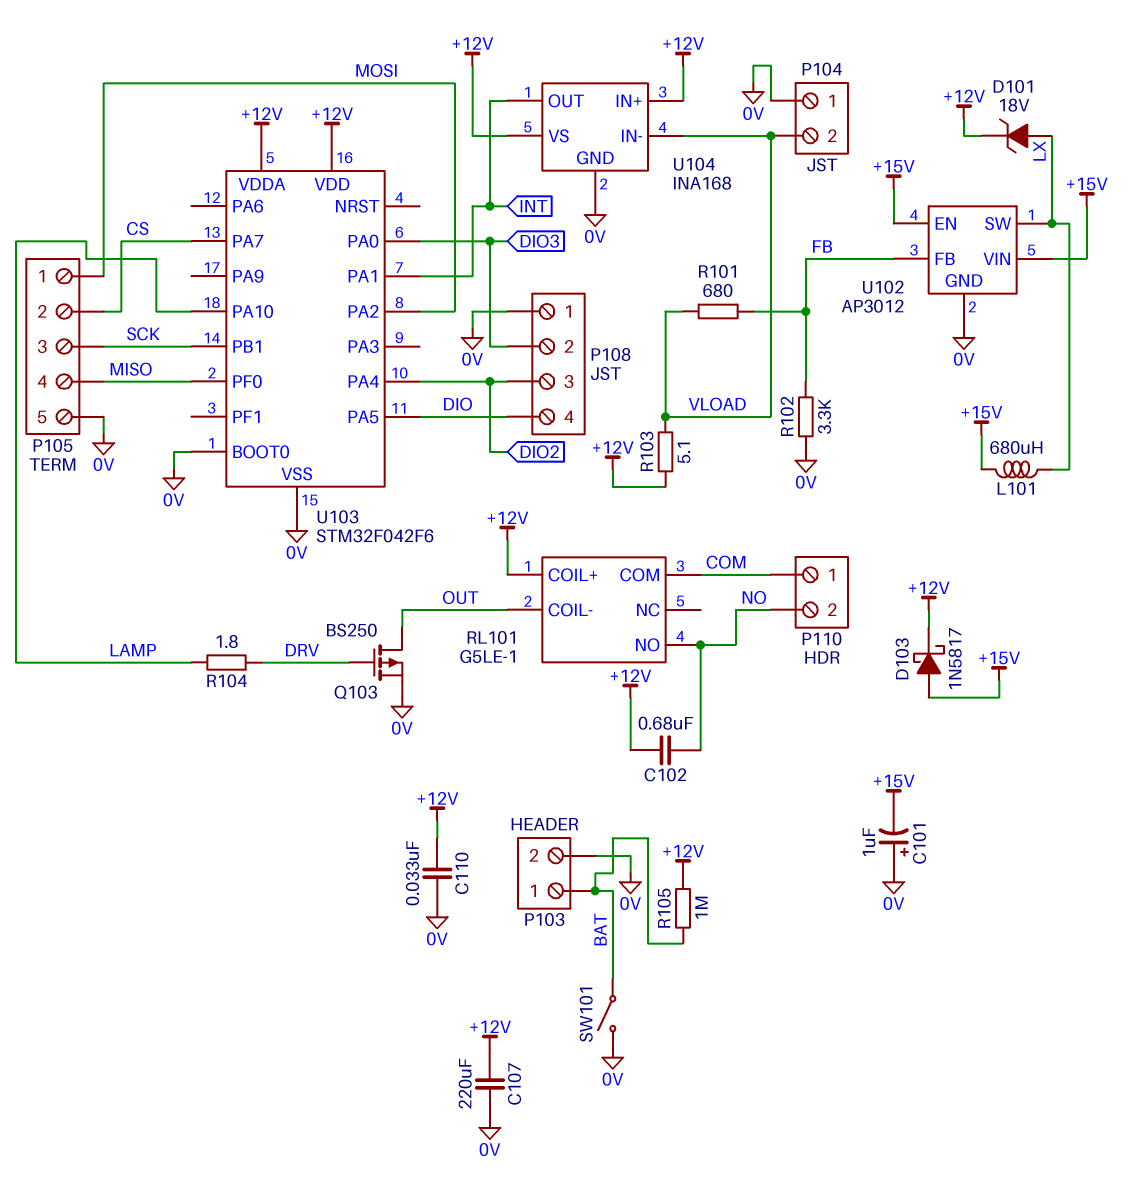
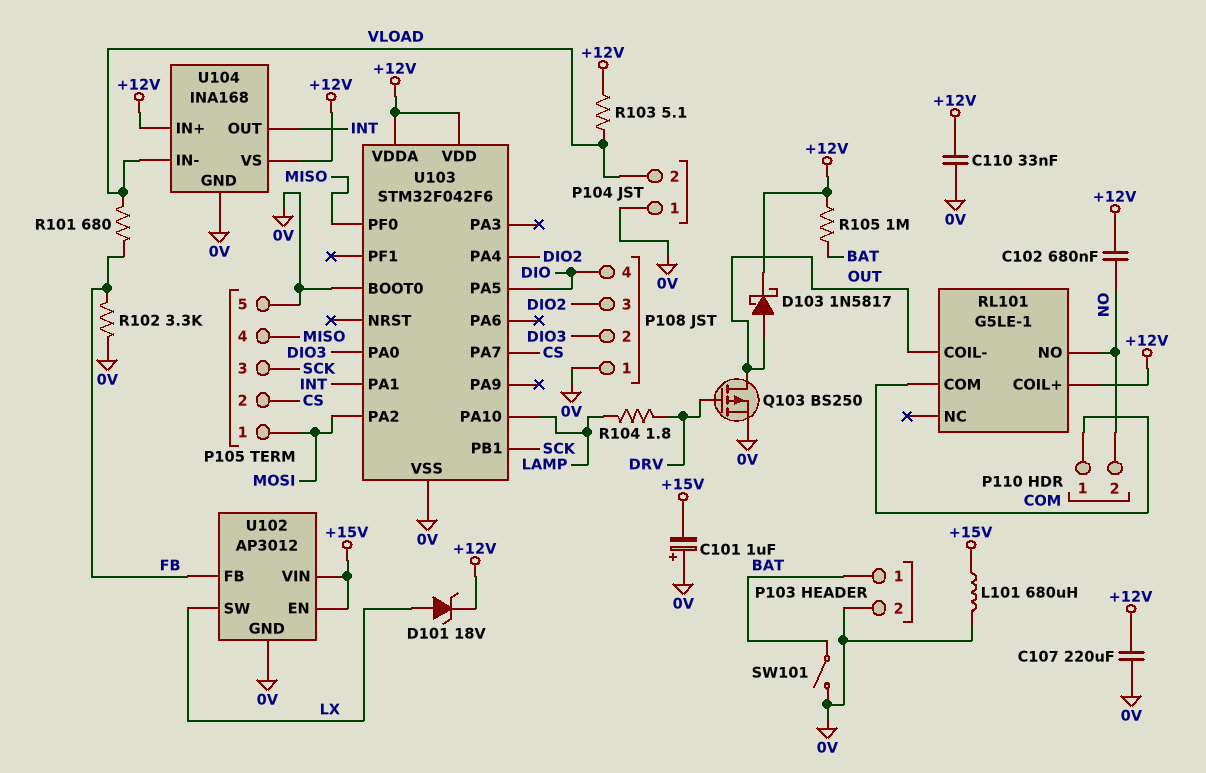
D103: schottky 1N5817 (A +15V, K +12V) -> schottky 1N5817 (A OUT, K +12V)
L101: 680uH (+15V, LX) -> 680uH (+15V, 0V)

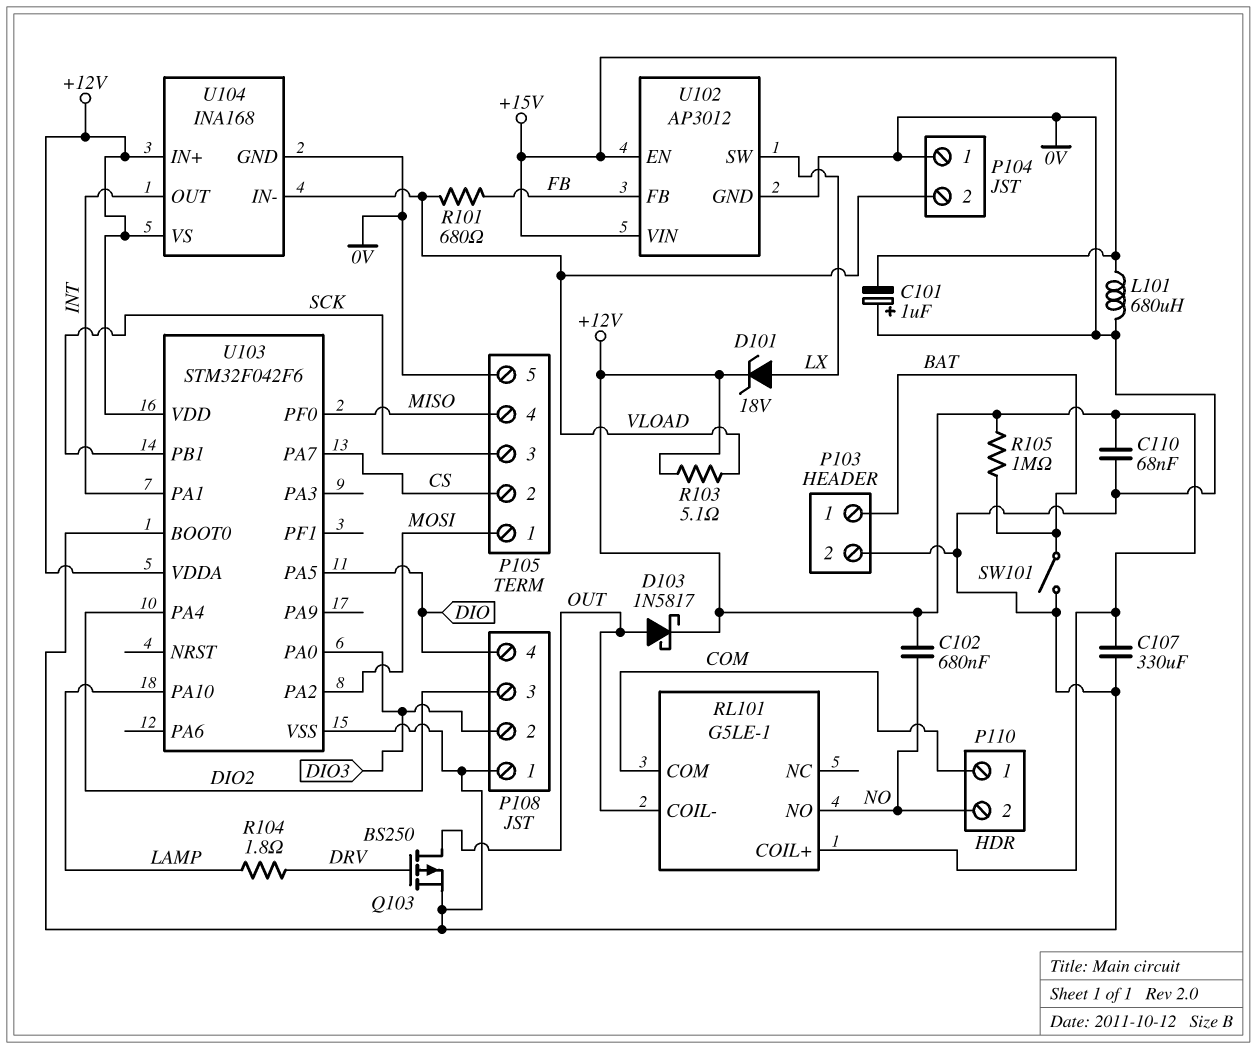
C107: 220uF (+12V, 0V) -> 330uF (+12V, 0V)
C110: 33nF (+12V, 0V) -> 68nF (+12V, 0V)
R102: 3.3k (0V, FB) -> none

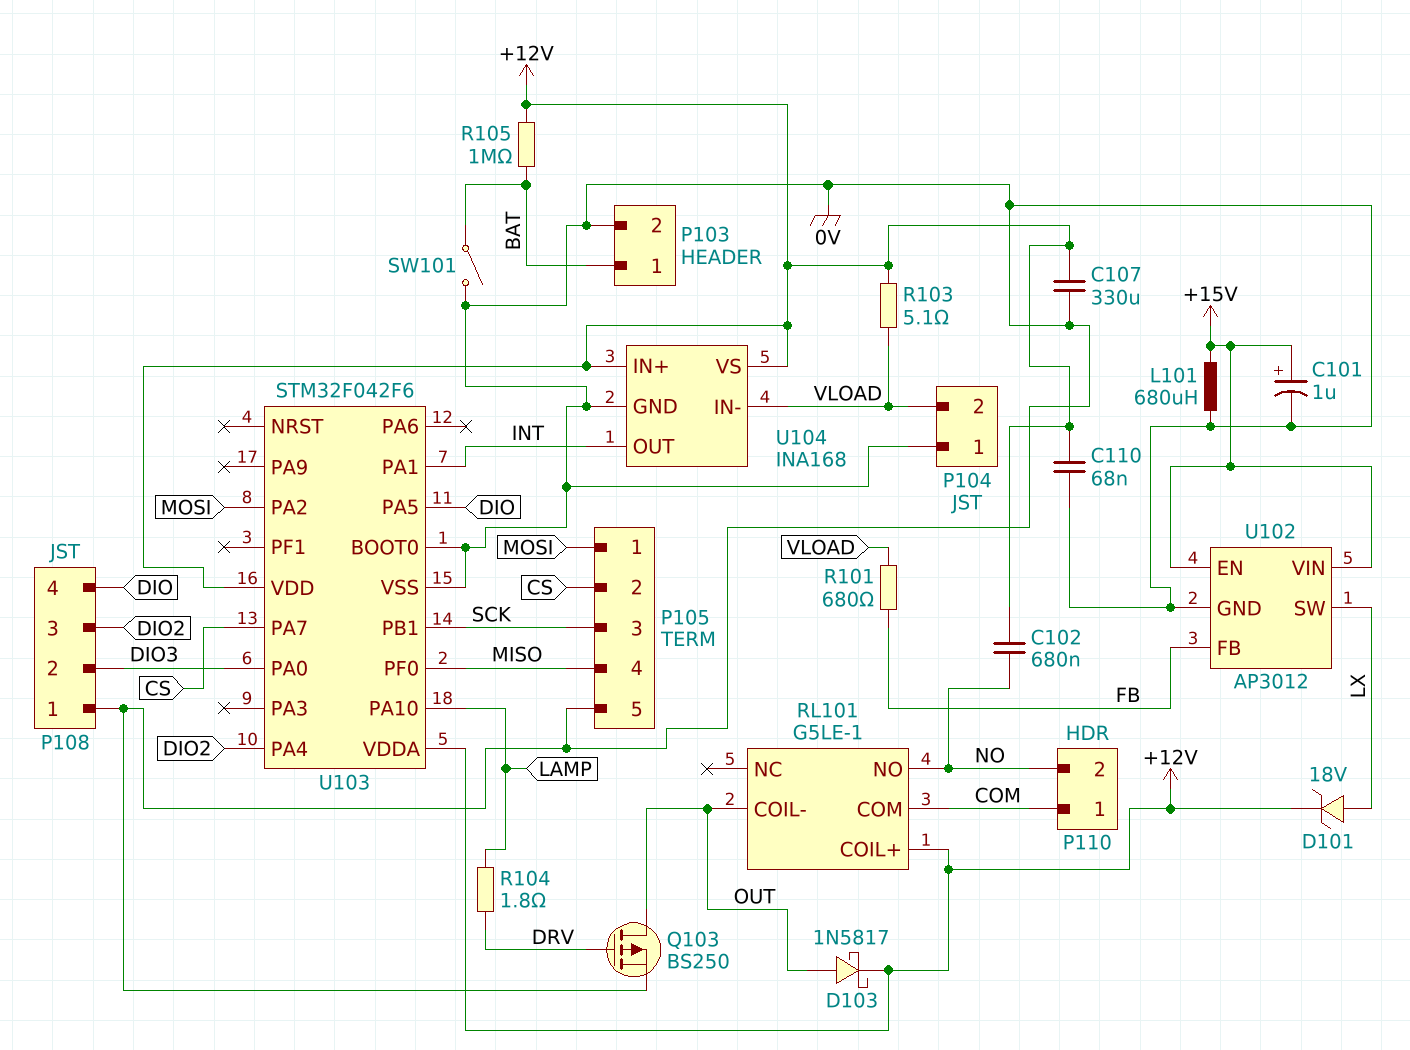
C101: 1uF (plus 0V, minus +15V) -> 1uF (plus +15V, minus 0V)

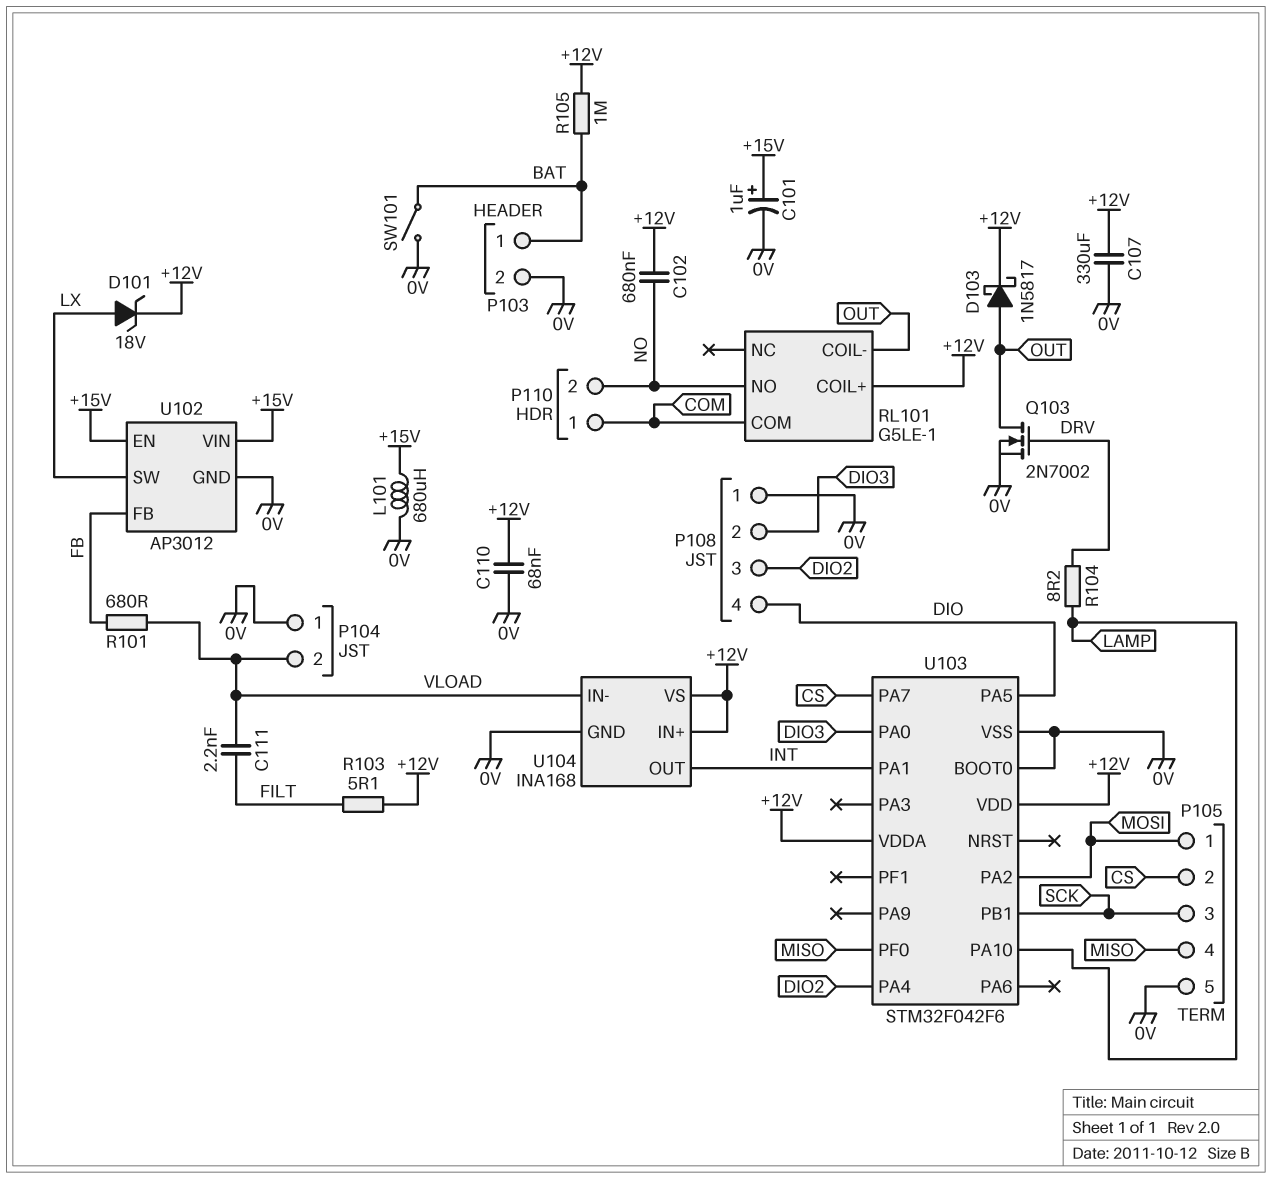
C111: none -> 2.2nF (FILT, VLOAD)
Q103: PMOS BS250 (G DRV, D OUT, S 0V) -> NMOS 2N7002 (G DRV, D OUT, S 0V)
R103: 5.1 (+12V, VLOAD) -> 5.1 (+12V, FILT)
R104: 1.8 (DRV, LAMP) -> 8.2 (DRV, LAMP)

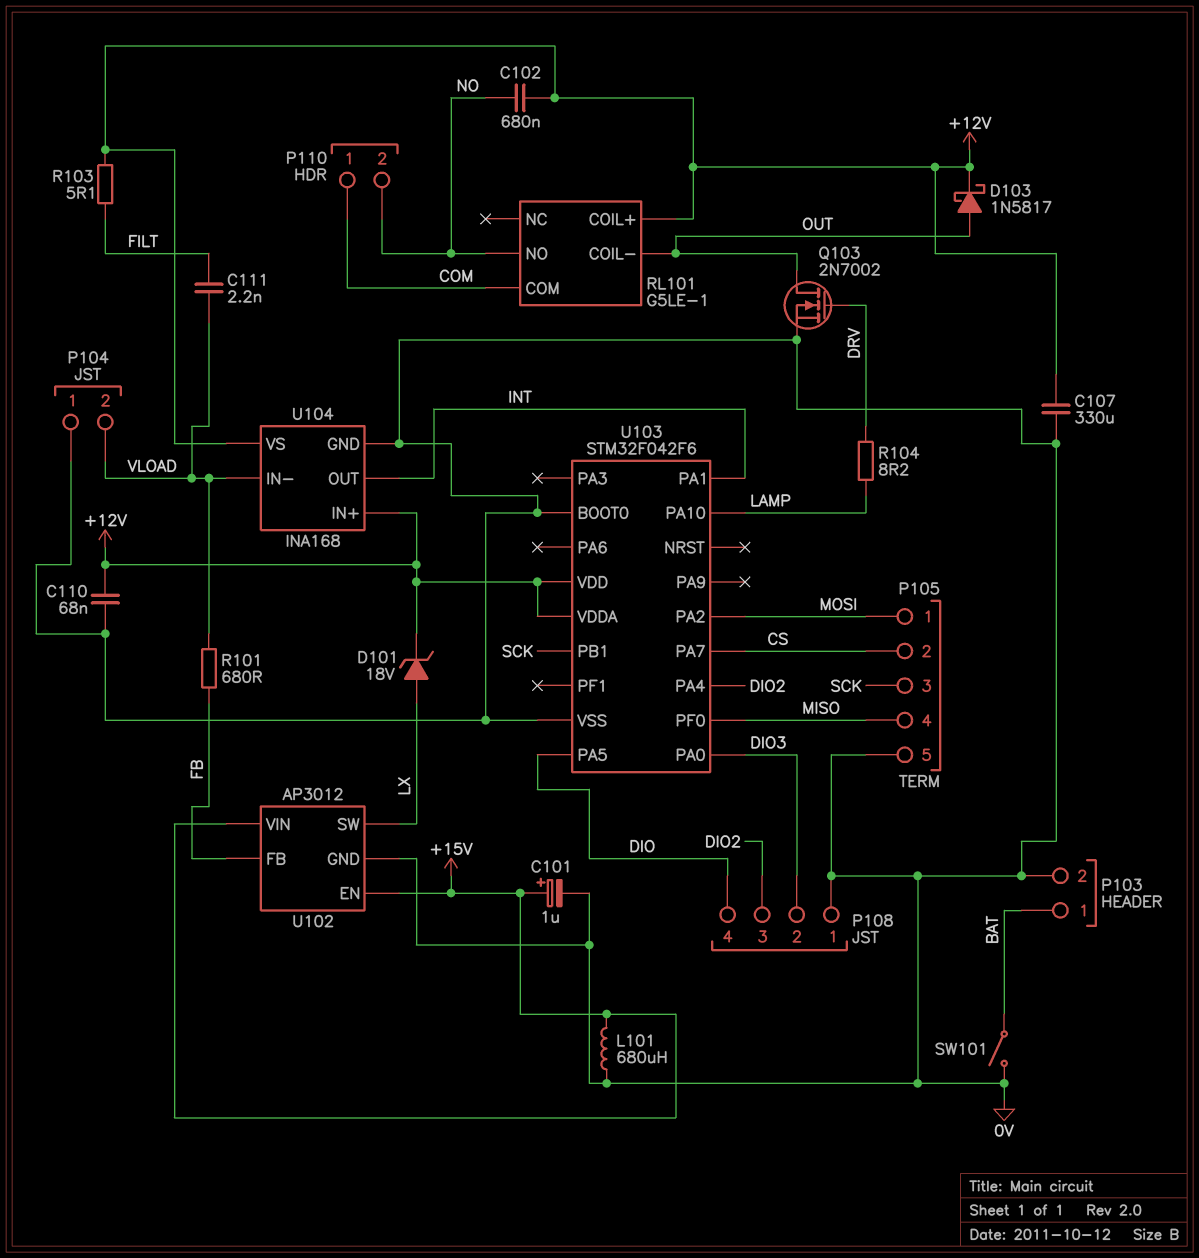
R105: 1M (+12V, BAT) -> none

